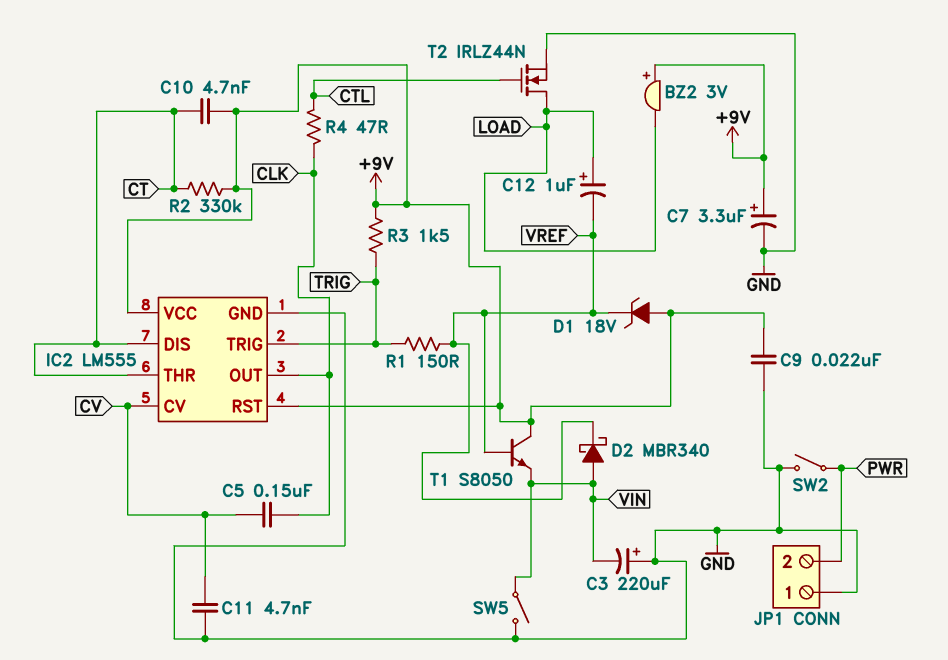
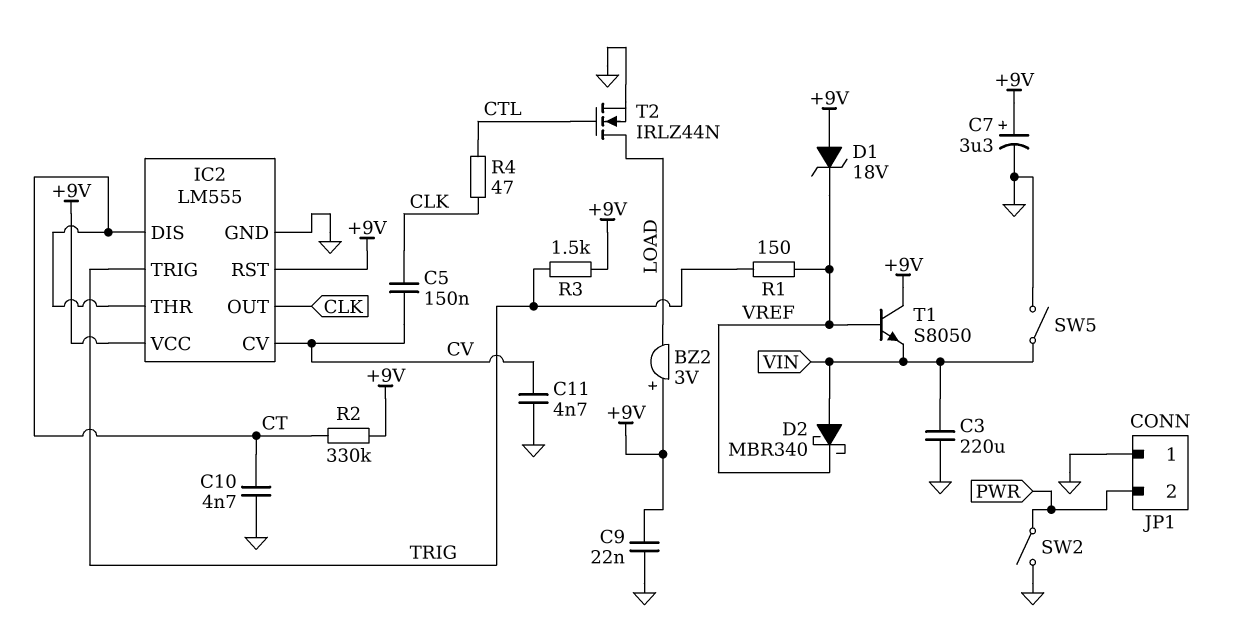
C3: 220uF (plus GND, minus VIN) -> 220uF (GND, VIN)
C10: 4.7nF (+9V, CT) -> 4.7nF (CT, GND)
C12: 1uF (plus LOAD, minus VREF) -> none

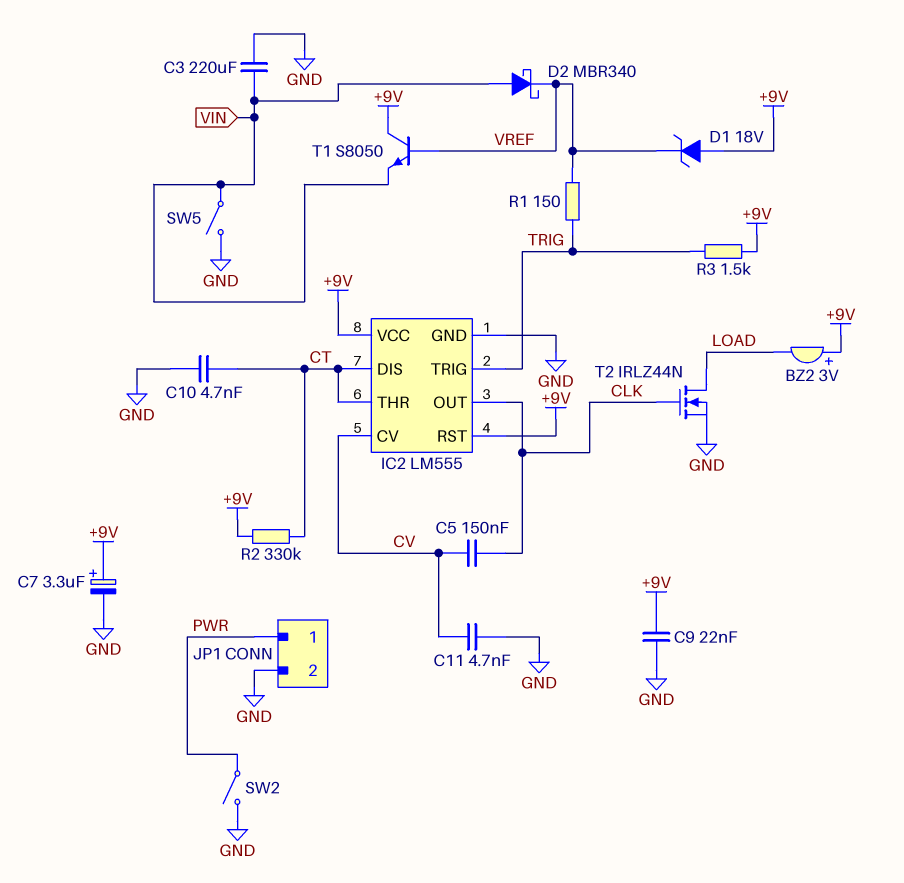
JP1 pin 1: GND -> PWR
JP1 pin 2: PWR -> GND
R4: 47 (CLK, CTL) -> none
T2: NMOS IRLZ44N (G CTL, D LOAD, S GND) -> NMOS IRLZ44N (G CLK, D LOAD, S GND)

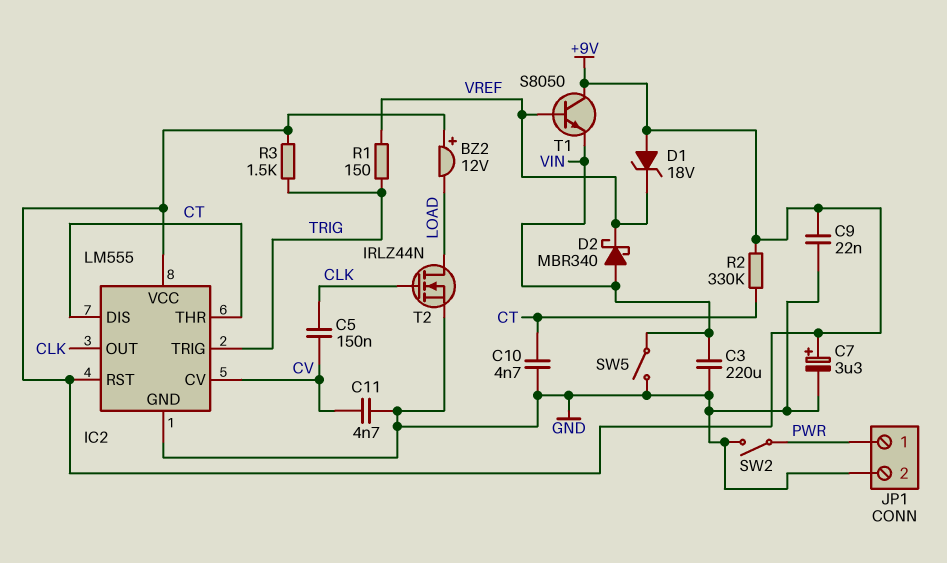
BZ2: buzzer 3V (plus +9V, minus LOAD) -> buzzer 12V (plus +9V, minus LOAD)

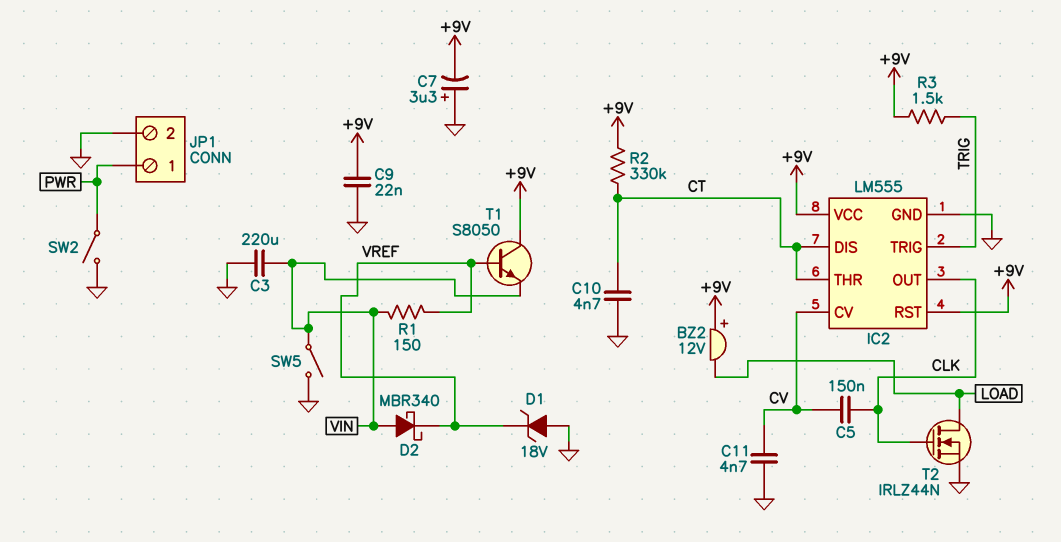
C7: 3.3uF (plus +9V, minus GND) -> 3.3uF (plus GND, minus +9V)
D1: zener 18V (A +9V, K VREF) -> zener 18V (A GND, K VREF)
R1: 150 (TRIG, VREF) -> 150 (VIN, VREF)

